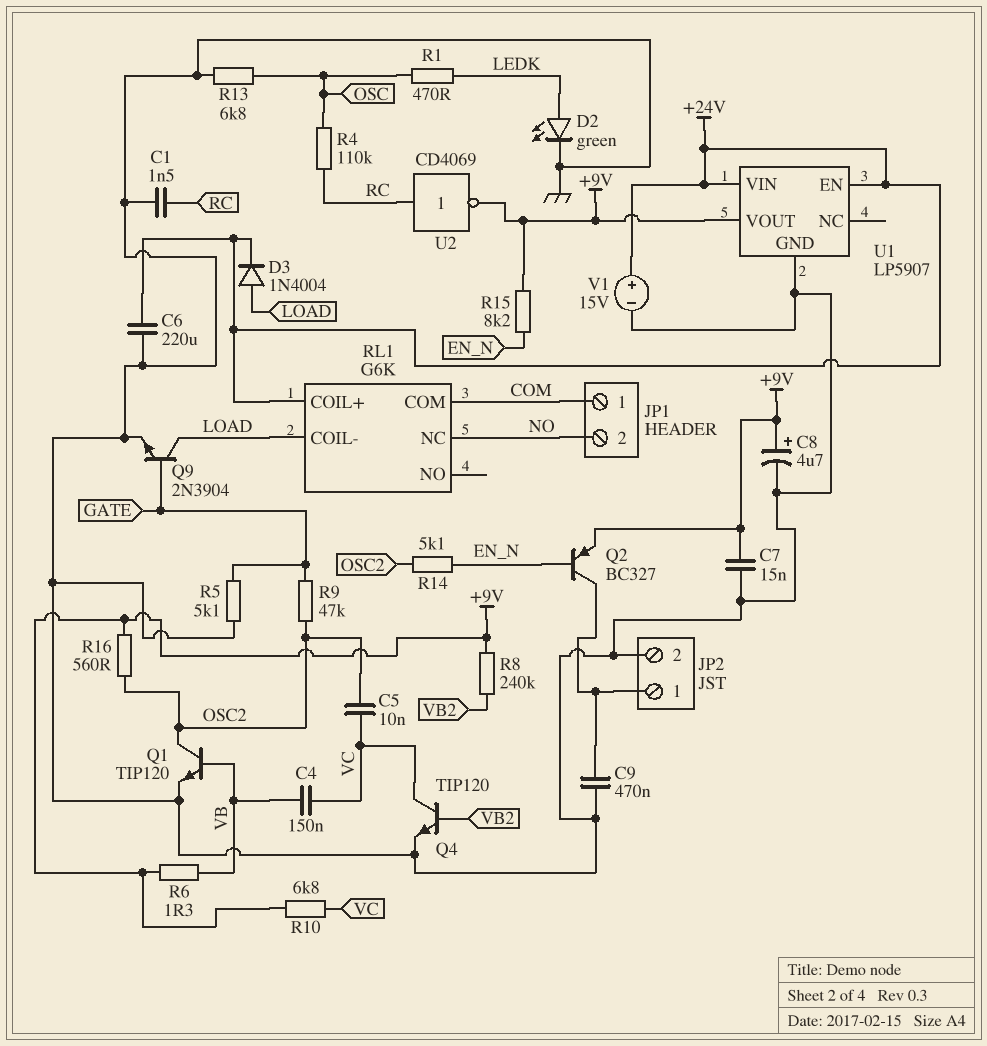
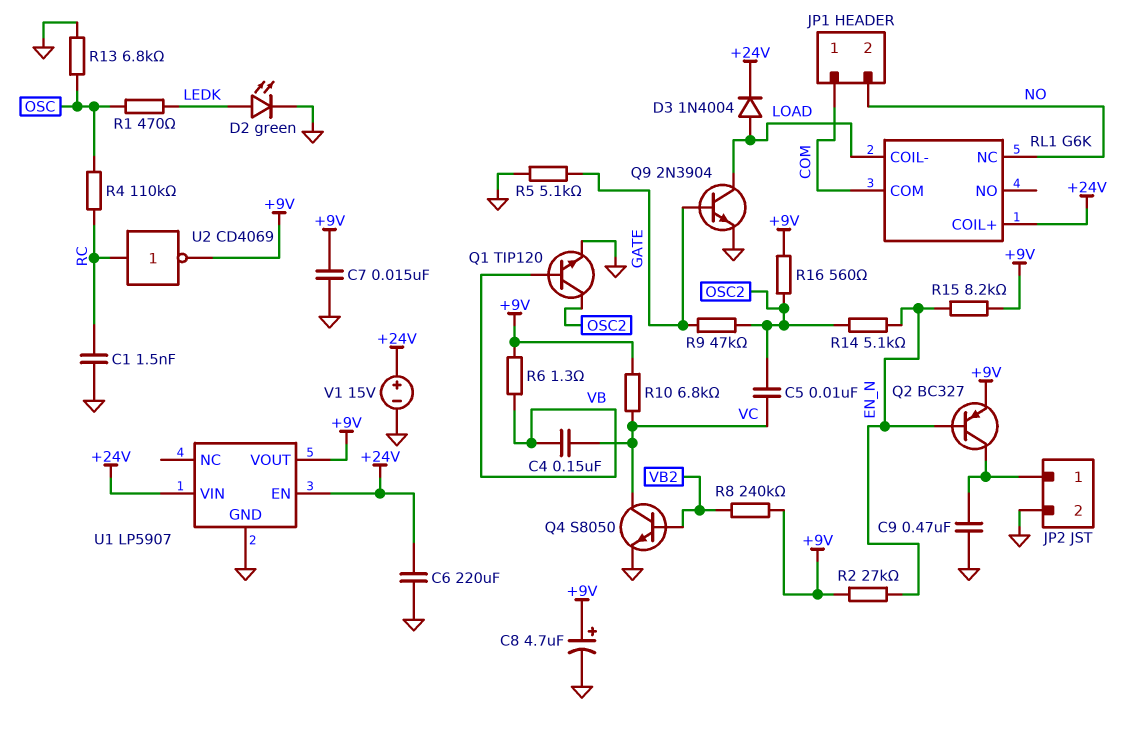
Q4: NPN TIP120 (B VB2, C VC, E GND) -> NPN S8050 (B VB2, C VC, E GND)
R2: none -> 27k (+9V, EN_N)

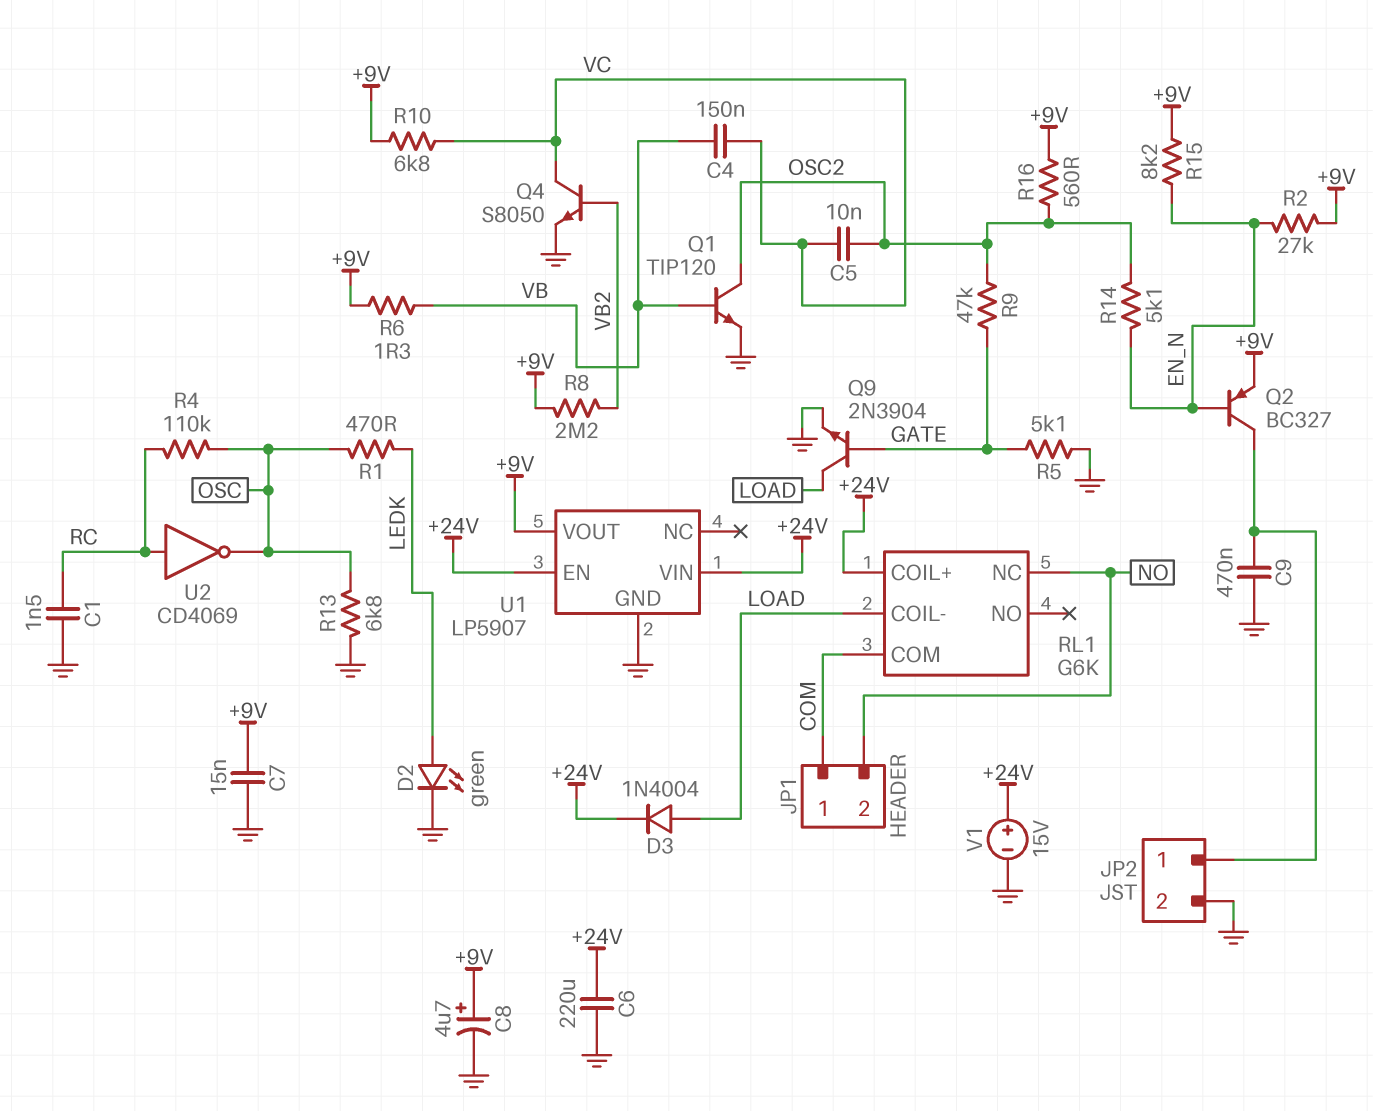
R8: 240k (+9V, VB2) -> 2.2M (+9V, VB2)
U2: NOT CD4069 (in RC, out +9V) -> NOT CD4069 (in RC, out OSC)

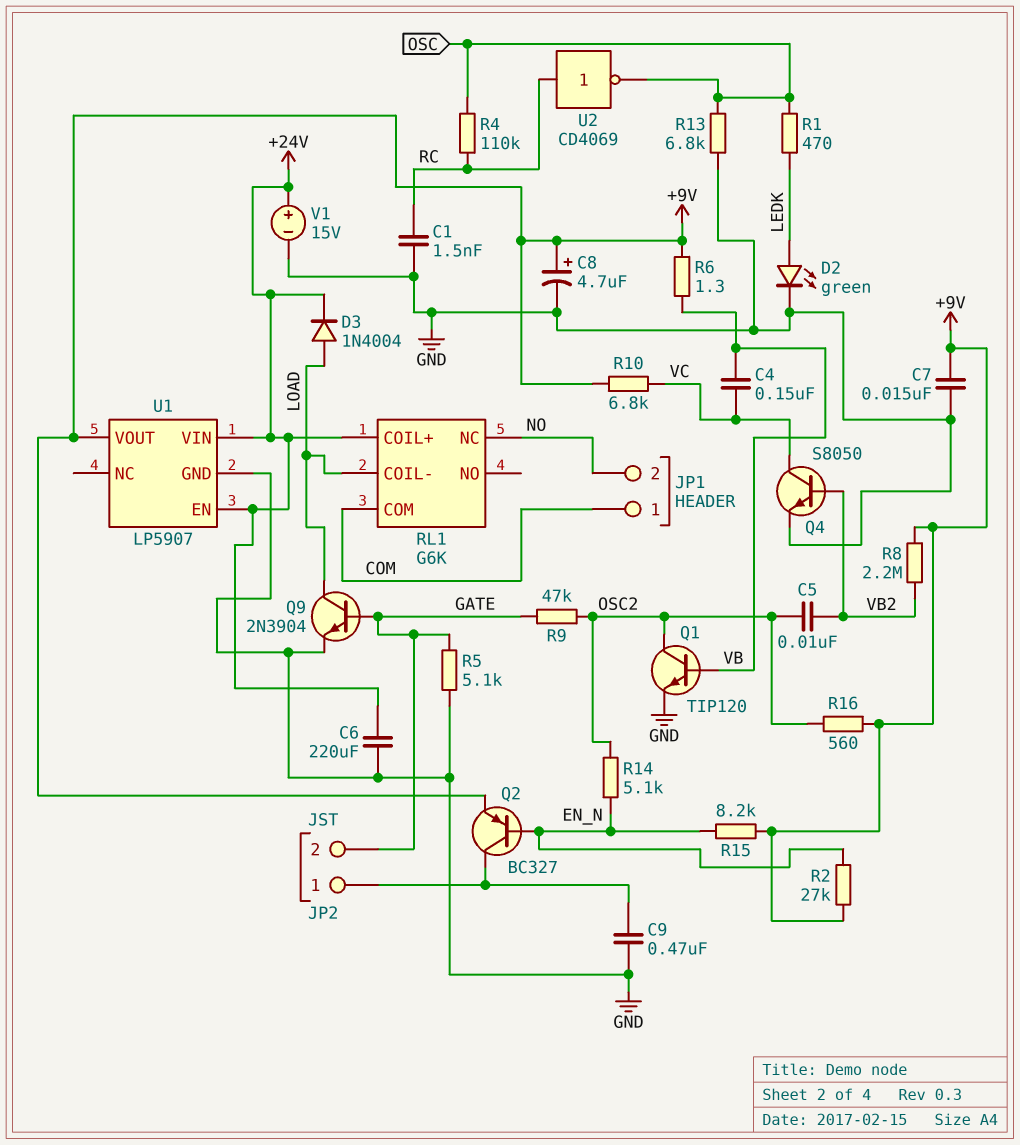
C5: 10nF (OSC2, VC) -> 10nF (OSC2, VB2)
JP2 pin 2: GND -> GATE

